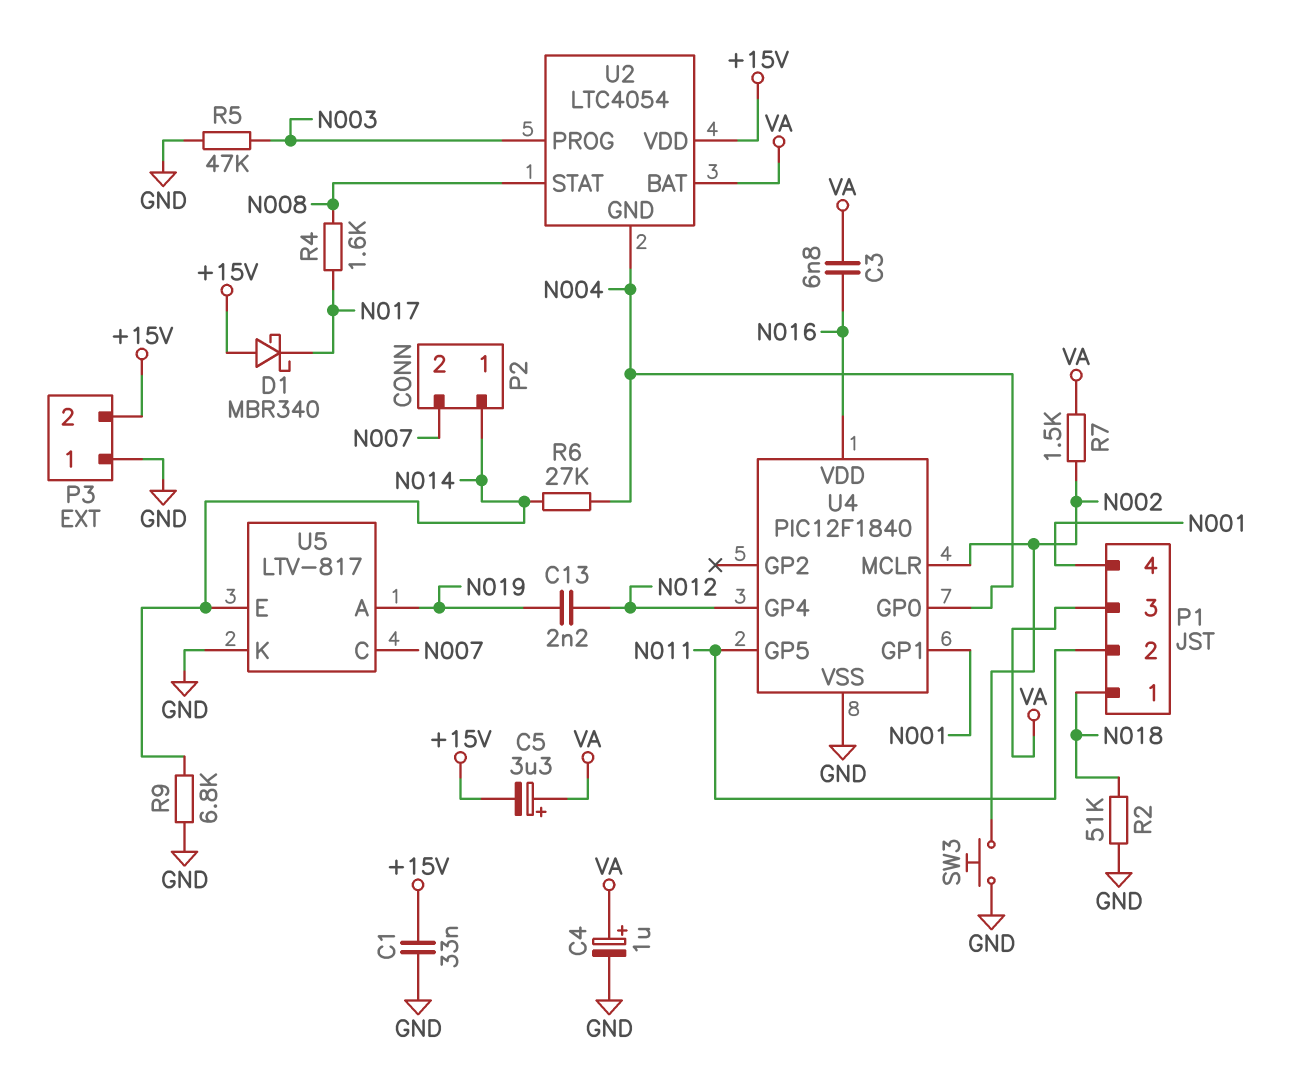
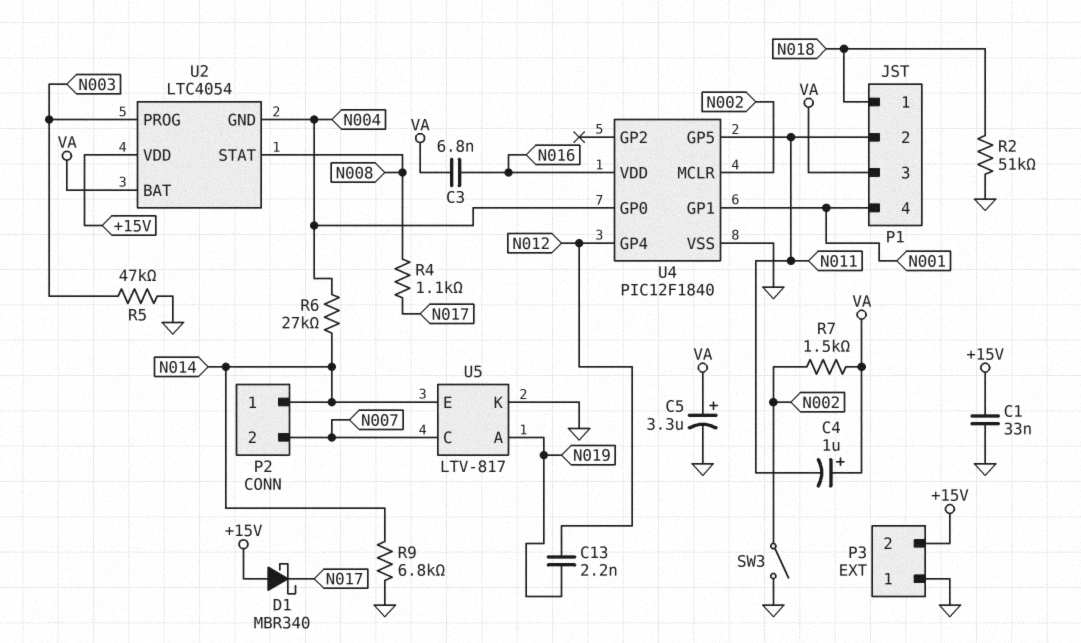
C4: 1uF (plus VA, minus GND) -> 1uF (plus VA, minus N011)
C5: 3.3uF (plus VA, minus +15V) -> 3.3uF (plus VA, minus GND)
R4: 1.6k (N008, N017) -> 1.1k (N008, N017)
SW3: button (GND, N002) -> switch (GND, N002)

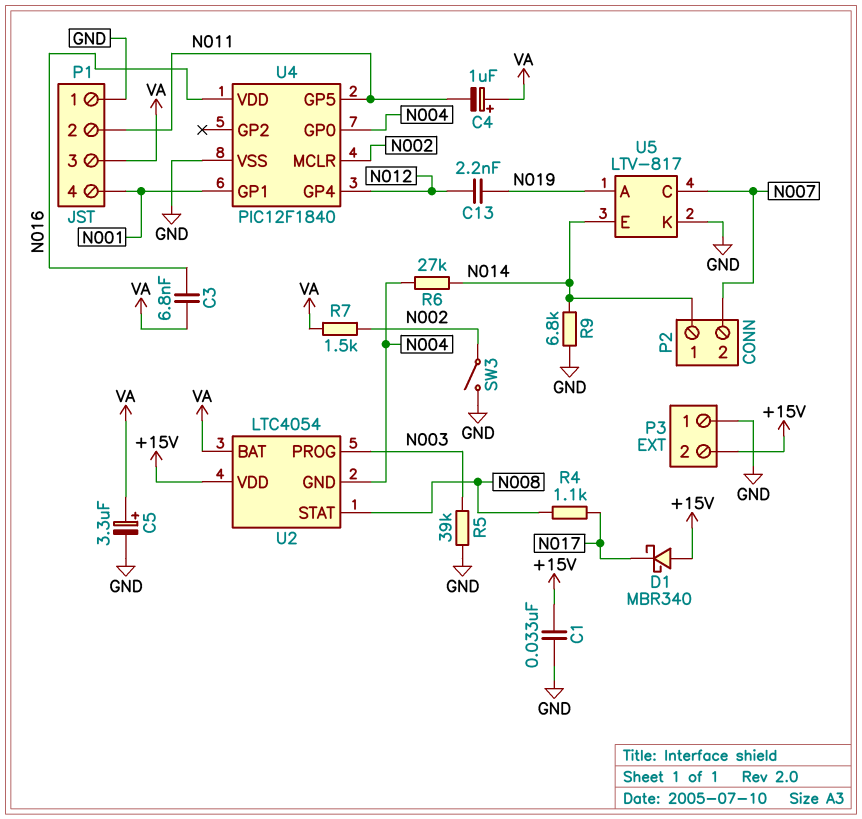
P1 pin 1: N018 -> GND
R2: 51k (GND, N018) -> none
R5: 47k (GND, N003) -> 39k (GND, N003)

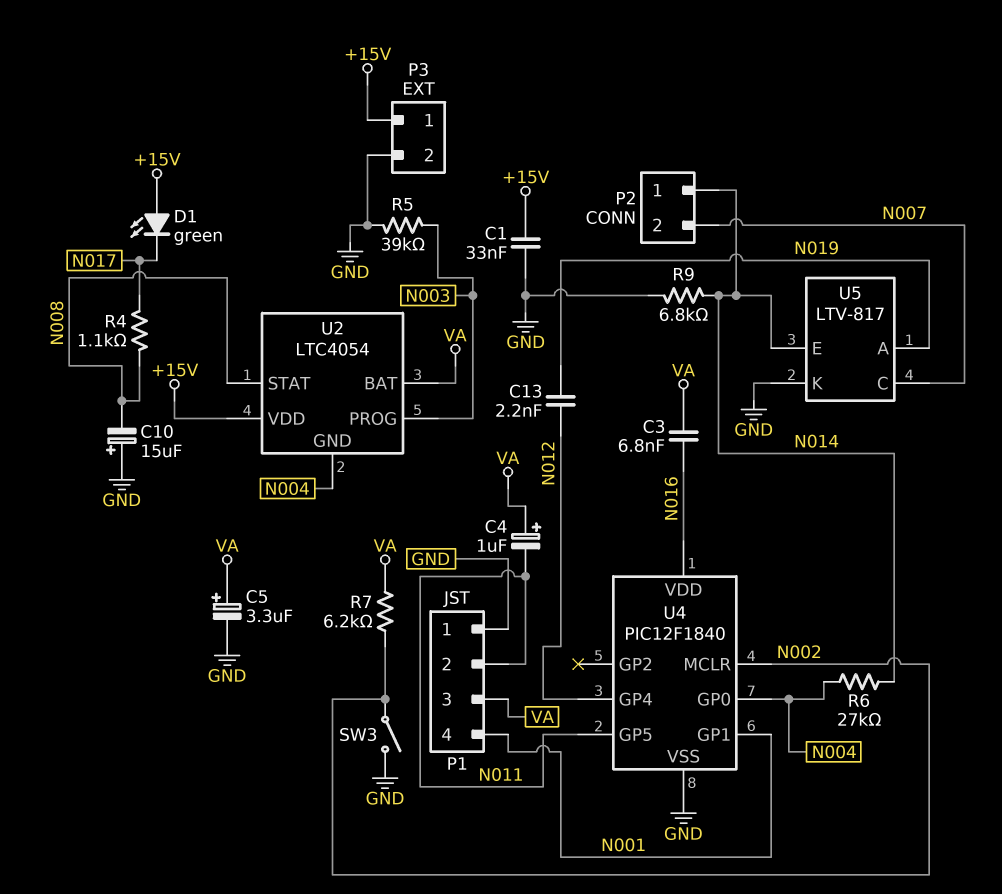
C10: none -> 15uF (plus GND, minus N008)
D1: schottky MBR340 (A +15V, K N017) -> LED green (A +15V, K N017)
P3 pin 1: GND -> +15V
P3 pin 2: +15V -> GND
R7: 1.5k (N002, VA) -> 6.2k (N002, VA)

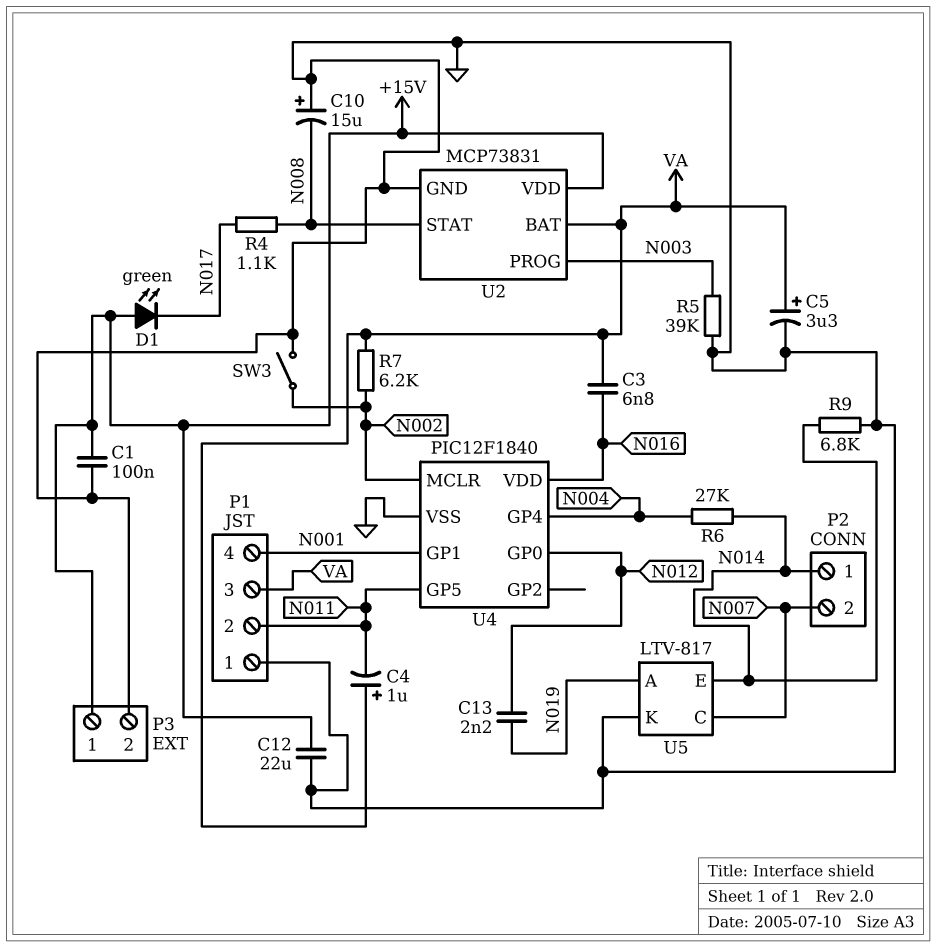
C1: 33nF (+15V, GND) -> 100nF (+15V, GND)
C12: none -> 22uF (+15V, GND)
U2: LTC4054 -> MCP73831
U2 pin GND: N004 -> GND
U4 pin GP0: N004 -> N012
U4 pin GP4: N012 -> N004

